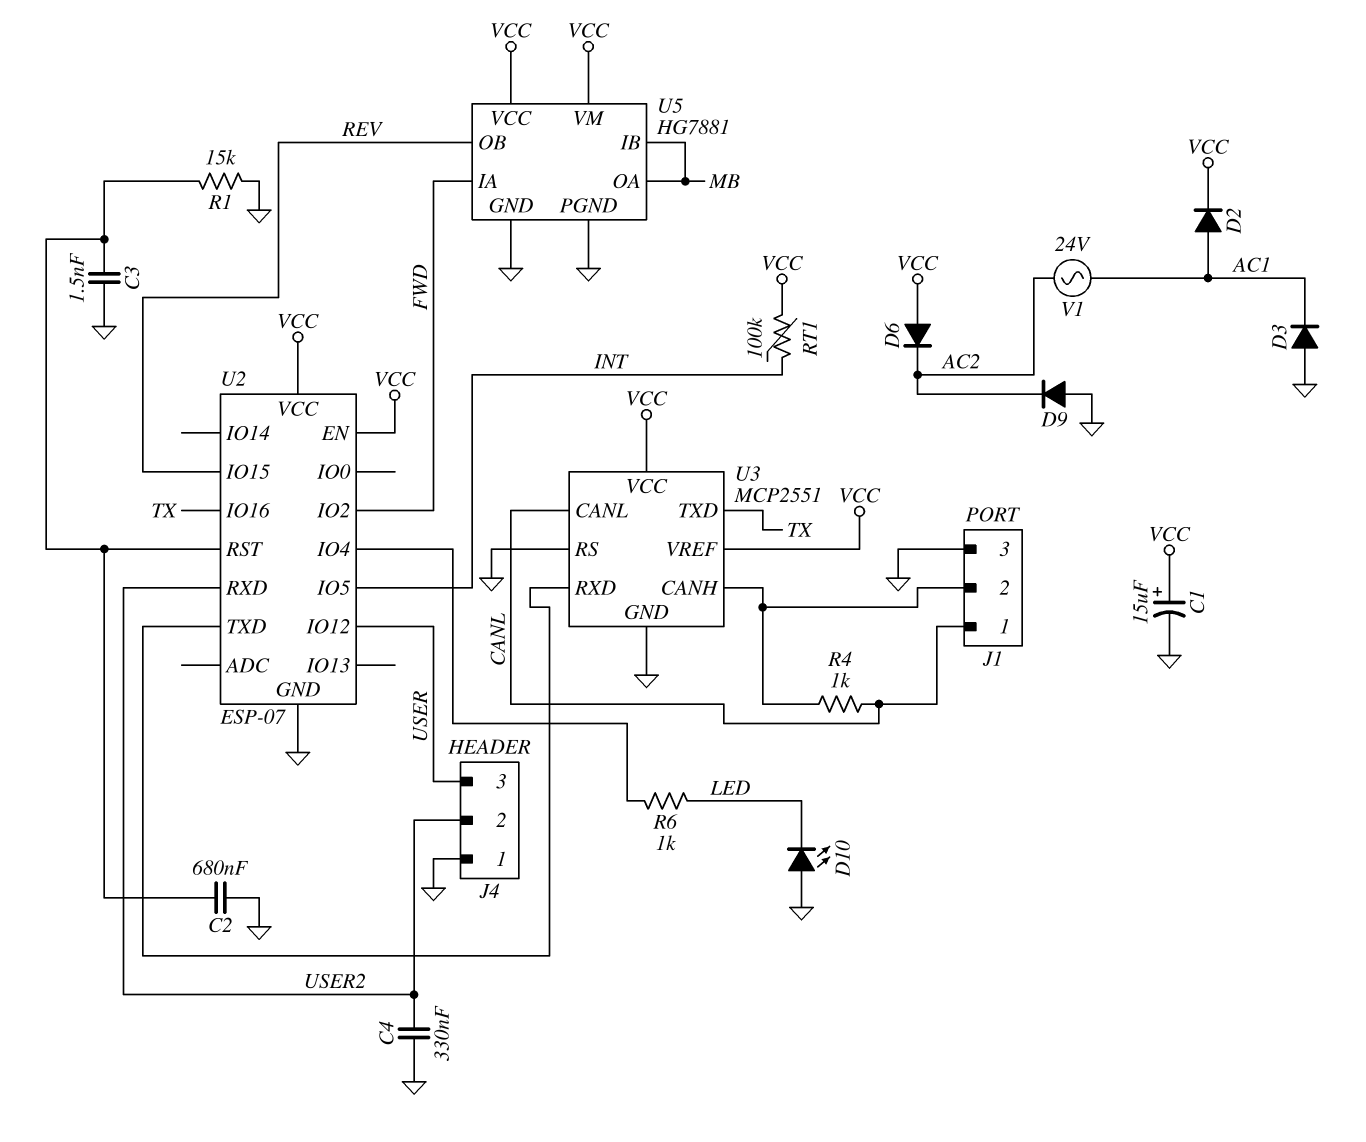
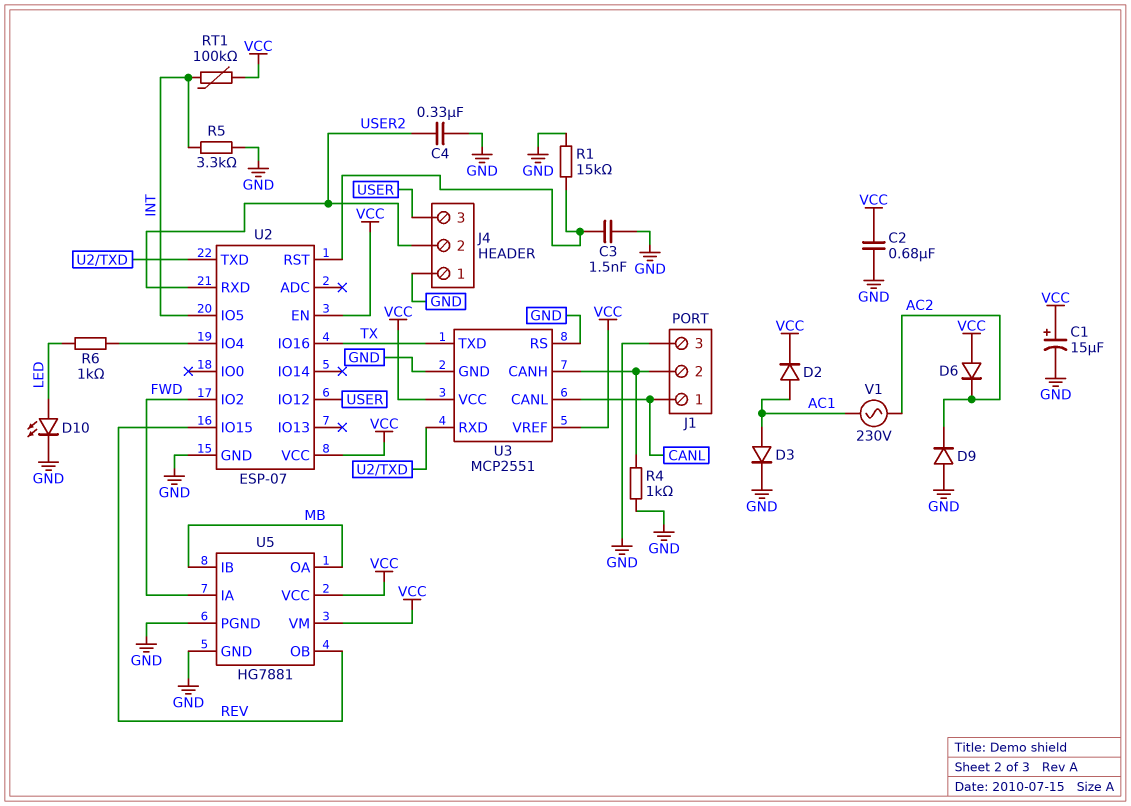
C2: 680nF (GND, U2/RST) -> 680nF (GND, VCC)
D3: diode (A GND, K AC1) -> diode (A AC1, K GND)
D10: LED (A GND, K LED) -> LED (A LED, K GND)
R4: 1k (CANL, J1/2) -> 1k (GND, J1/2)
R5: none -> 3.3k (GND, INT)
V1: AC 24V (AC1, AC2) -> AC 230V (AC1, AC2)

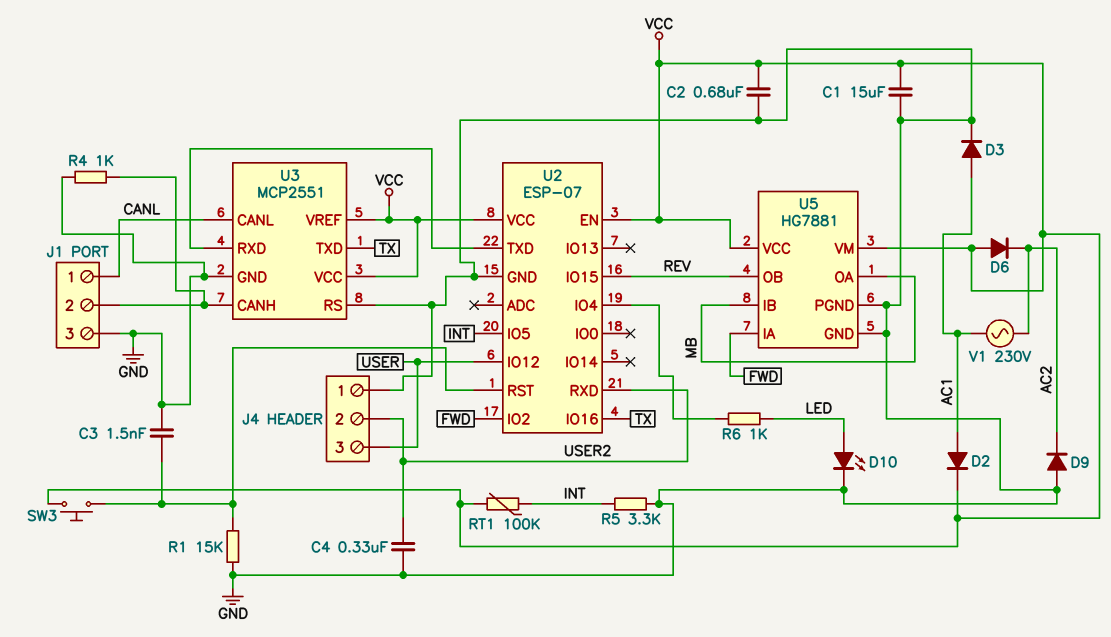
C1: 15uF (plus VCC, minus GND) -> 15uF (GND, VCC)
SW3: none -> button (U2/RST, VCC)

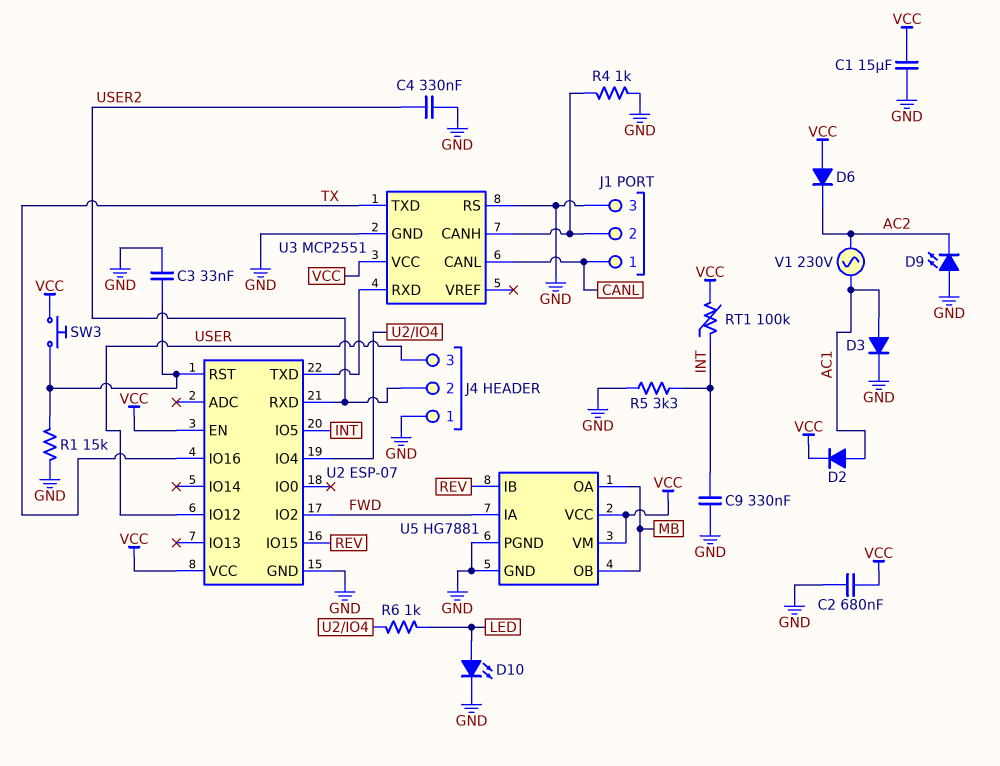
C3: 1.5nF (GND, U2/RST) -> 33nF (GND, U2/RST)
C9: none -> 330nF (GND, INT)
D9: diode (A GND, K AC2) -> LED (A GND, K AC2)
U3 pin VREF: VCC -> none
U5 pin IB: MB -> REV
U5 pin OB: REV -> MB

